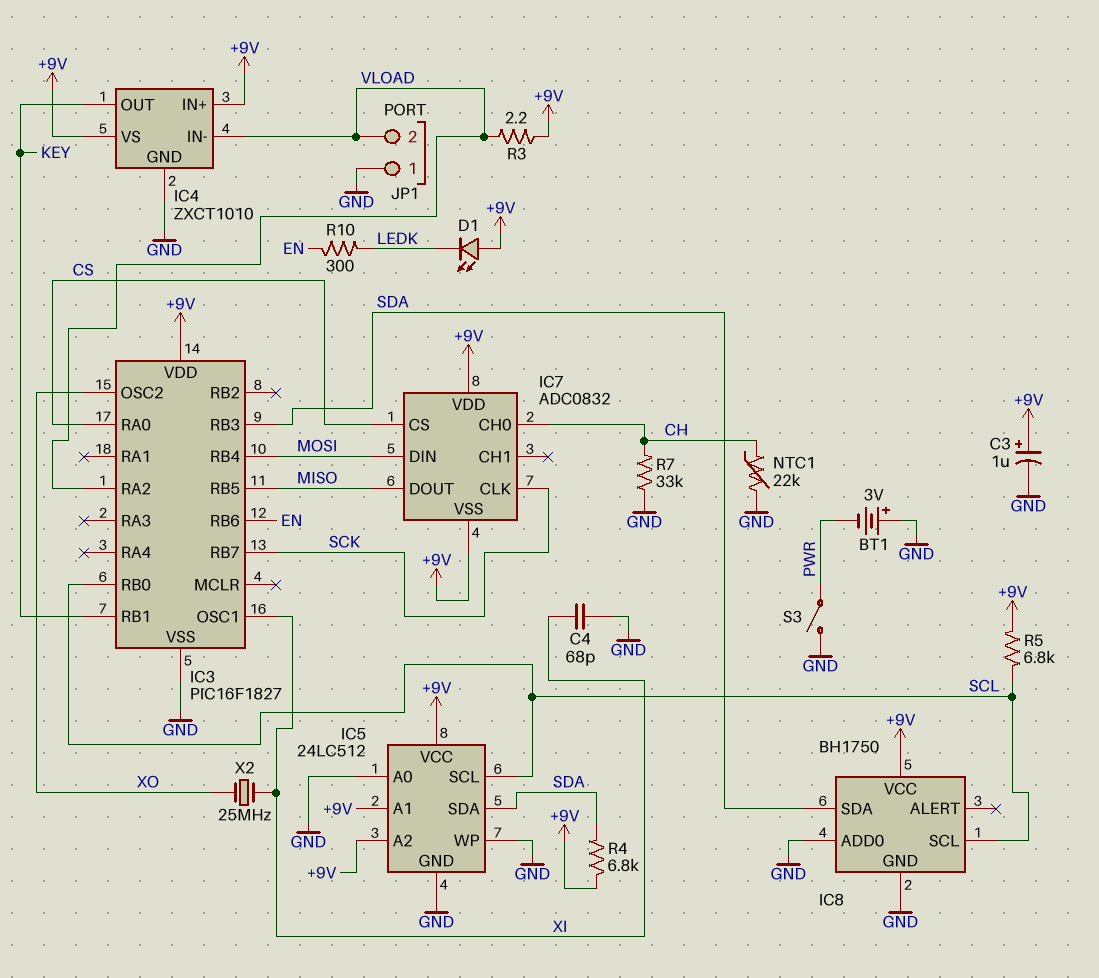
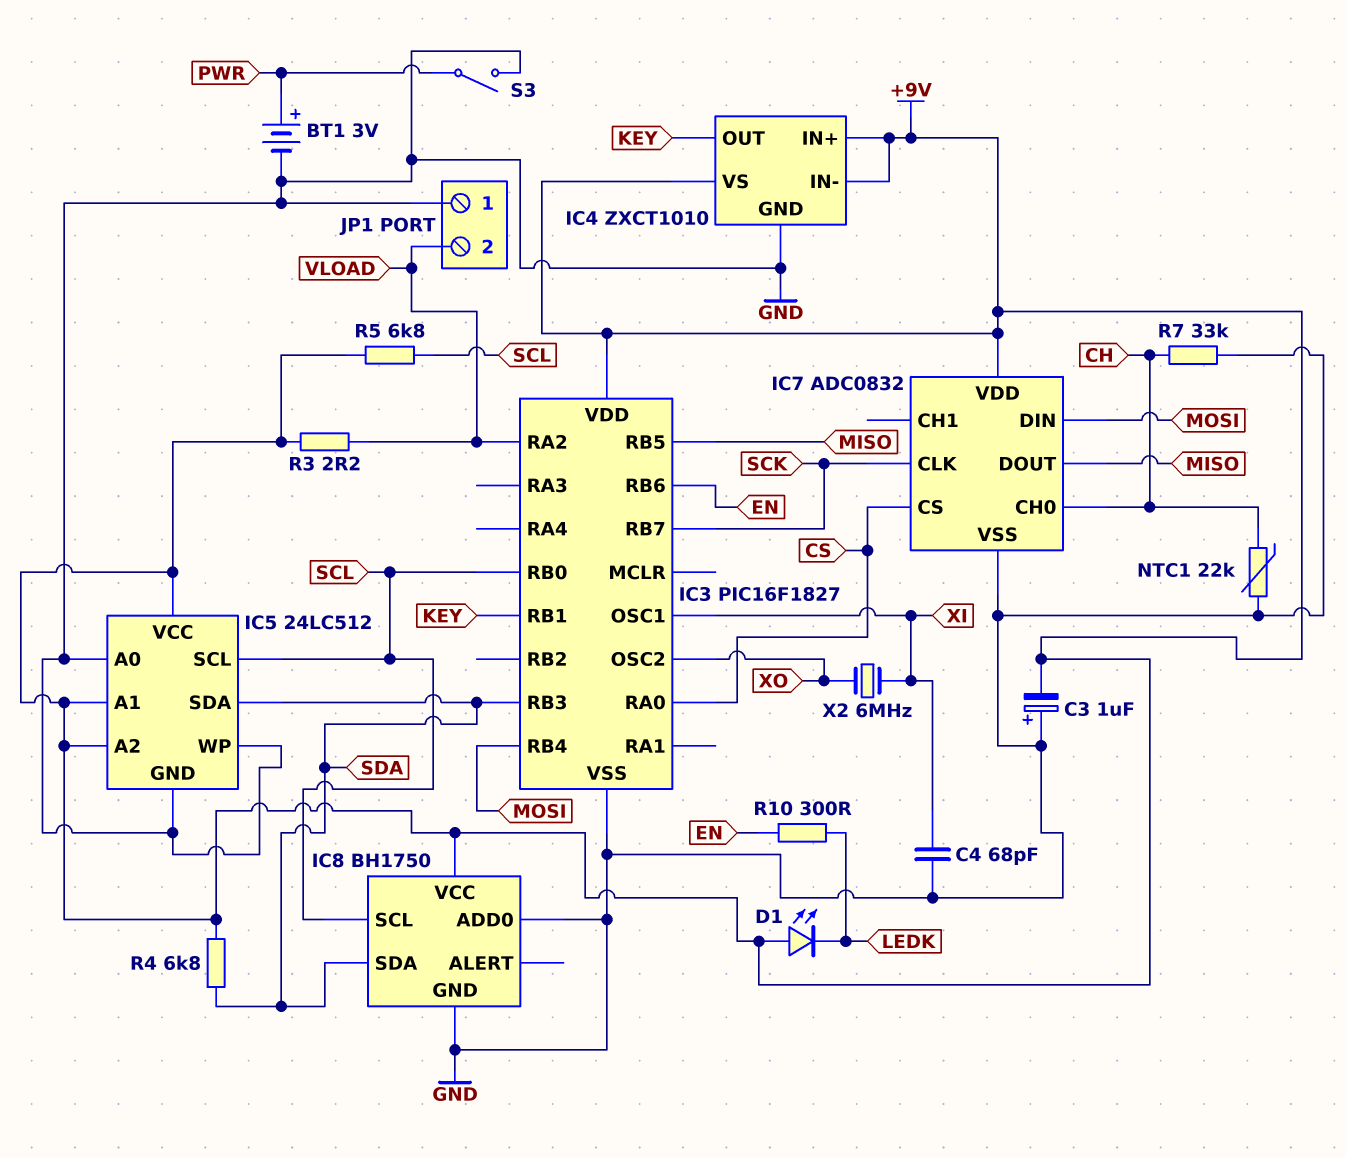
BT1: 3V (plus GND, minus PWR) -> 3V (plus PWR, minus GND)
C3: 1uF (plus +9V, minus GND) -> 1uF (plus GND, minus +9V)
IC4 pin IN-: VLOAD -> +9V
IC7 pin VSS: +9V -> GND
X2: 25MHz (XI, XO) -> 6MHz (XI, XO)

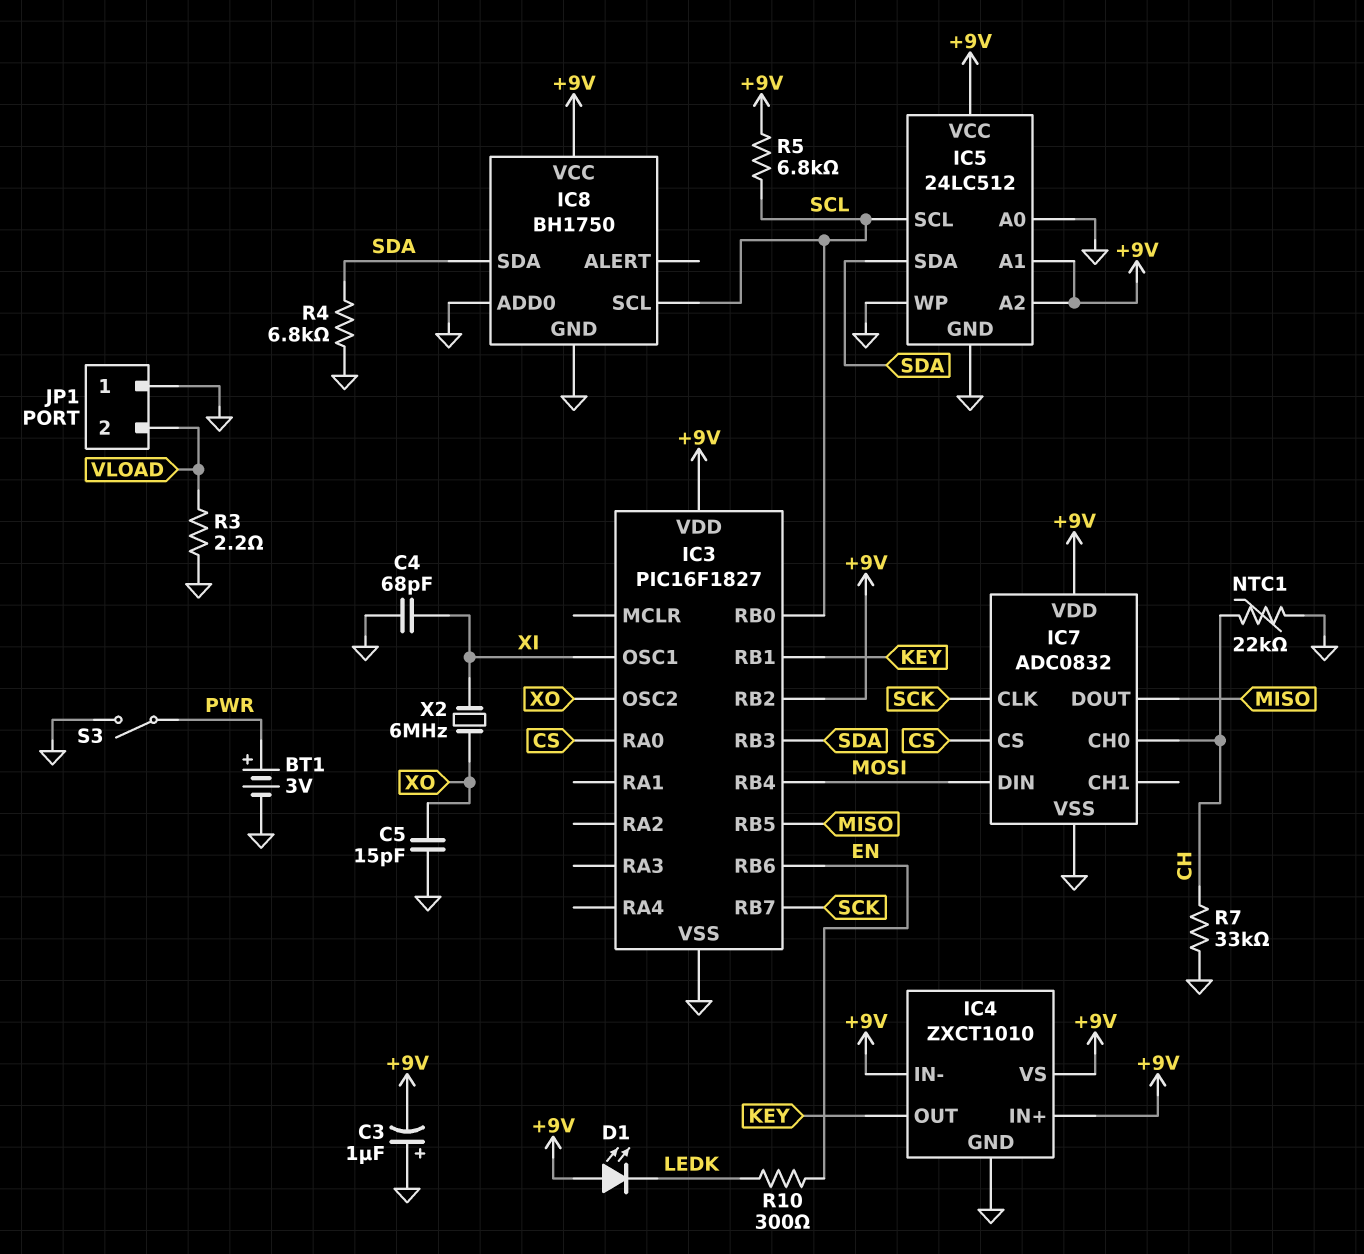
C5: none -> 15pF (GND, XO)
IC3 pin RA2: VLOAD -> none
IC3 pin RB2: none -> +9V
R3: 2.2 (+9V, VLOAD) -> 2.2 (GND, VLOAD)
R4: 6.8k (+9V, SDA) -> 6.8k (GND, SDA)

